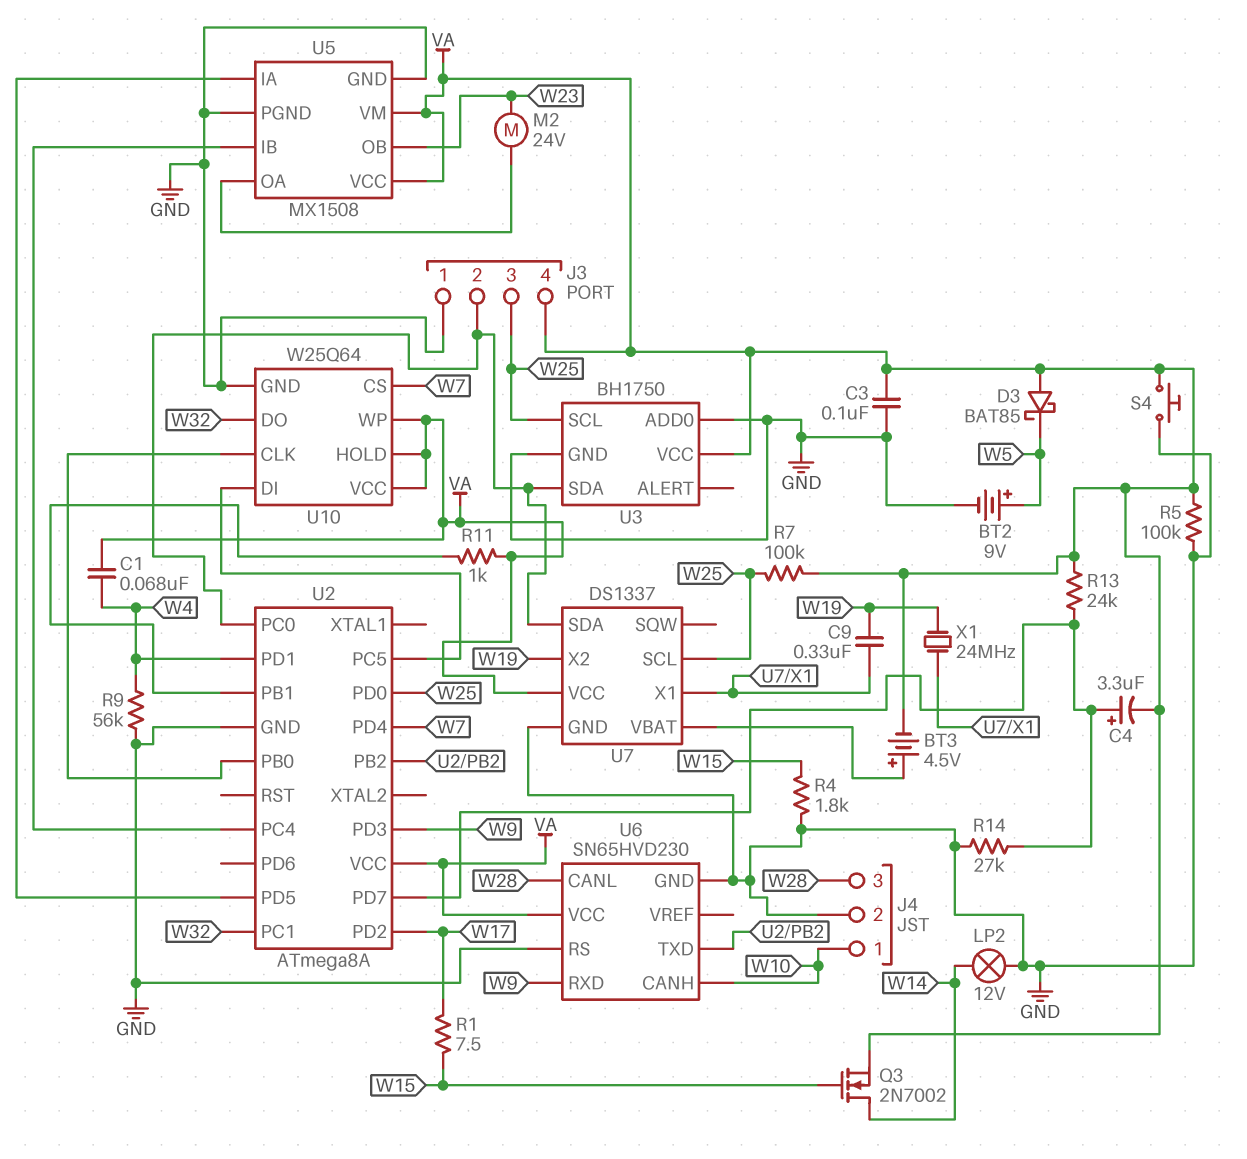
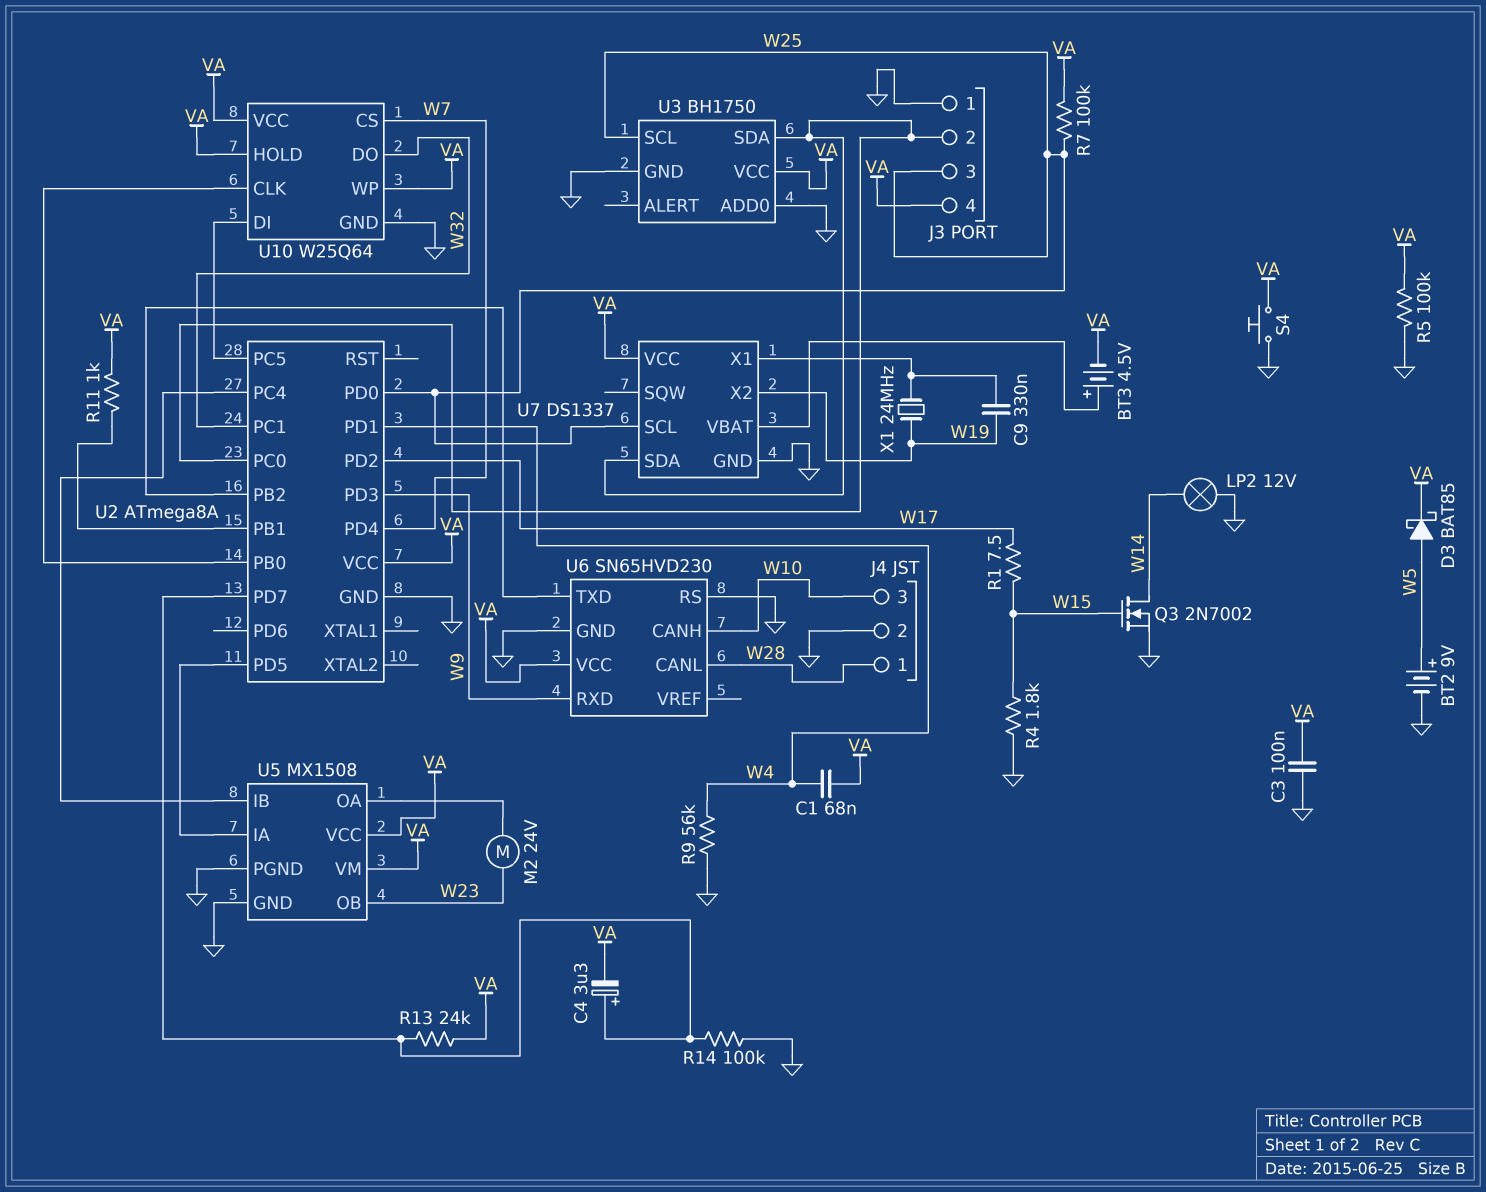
D3: schottky BAT85 (A VA, K W5) -> schottky BAT85 (A W5, K VA)
J4 pin 1: W10 -> W28
J4 pin 3: W28 -> W10
Q3: NMOS 2N7002 (G W15, D W14, S VA) -> NMOS 2N7002 (G W15, D W14, S GND)
R14: 27k (GND, U2/PD7) -> 100k (GND, U2/PD7)

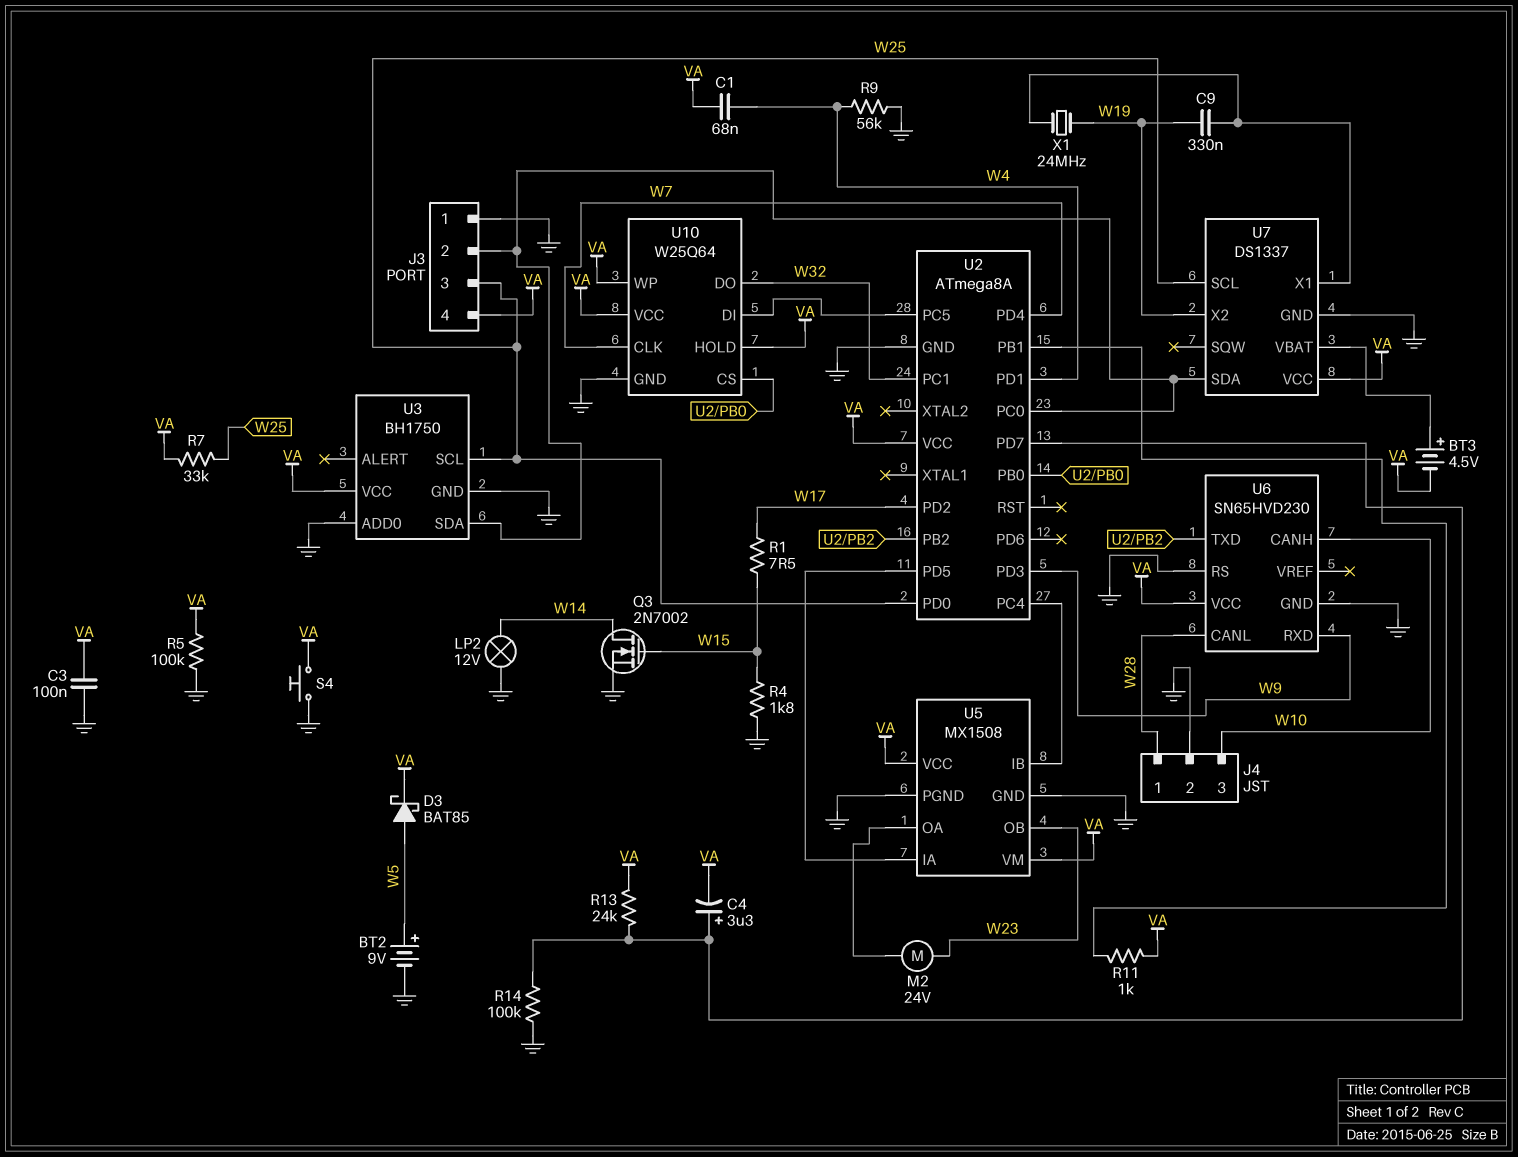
R7: 100k (VA, W25) -> 33k (VA, W25)
U10 pin CLK: U2/PB0 -> W7
U10 pin CS: W7 -> U2/PB0

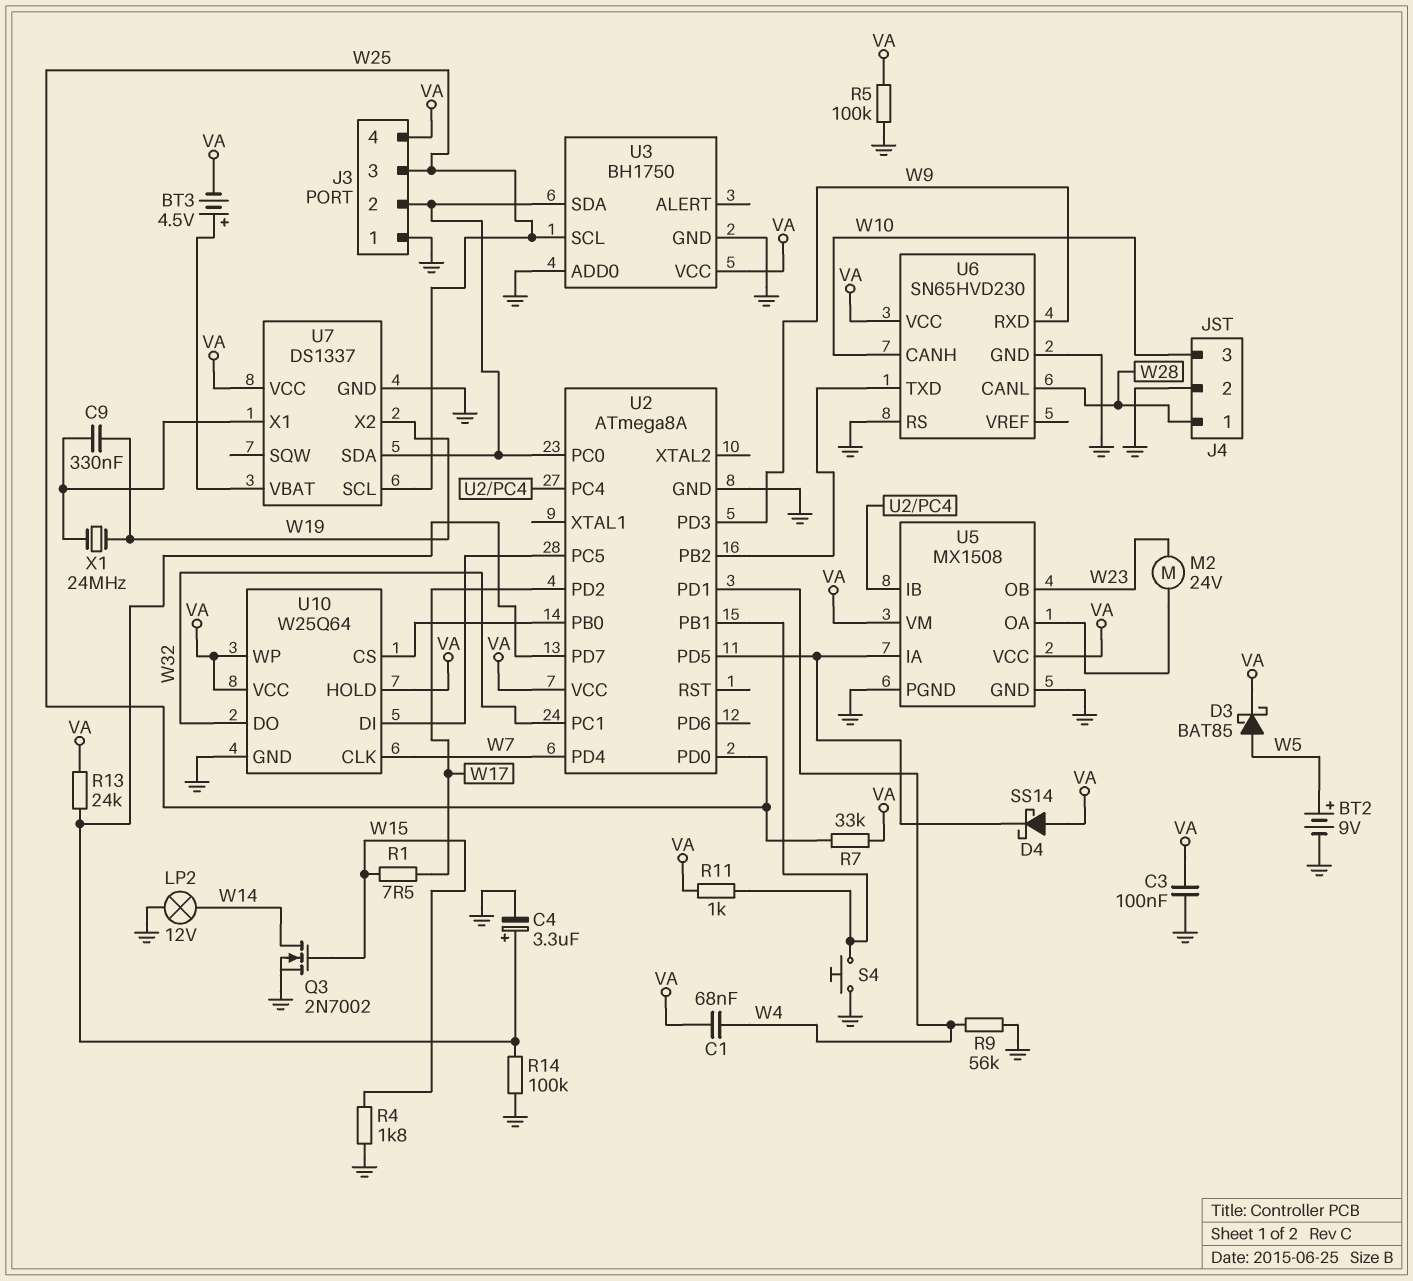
C4: 3.3uF (plus U2/PD7, minus VA) -> 3.3uF (plus U2/PD7, minus GND)
D4: none -> schottky SS14 (A VA, K U2/PD5)
S4: button (GND, VA) -> button (GND, U2/PB1)

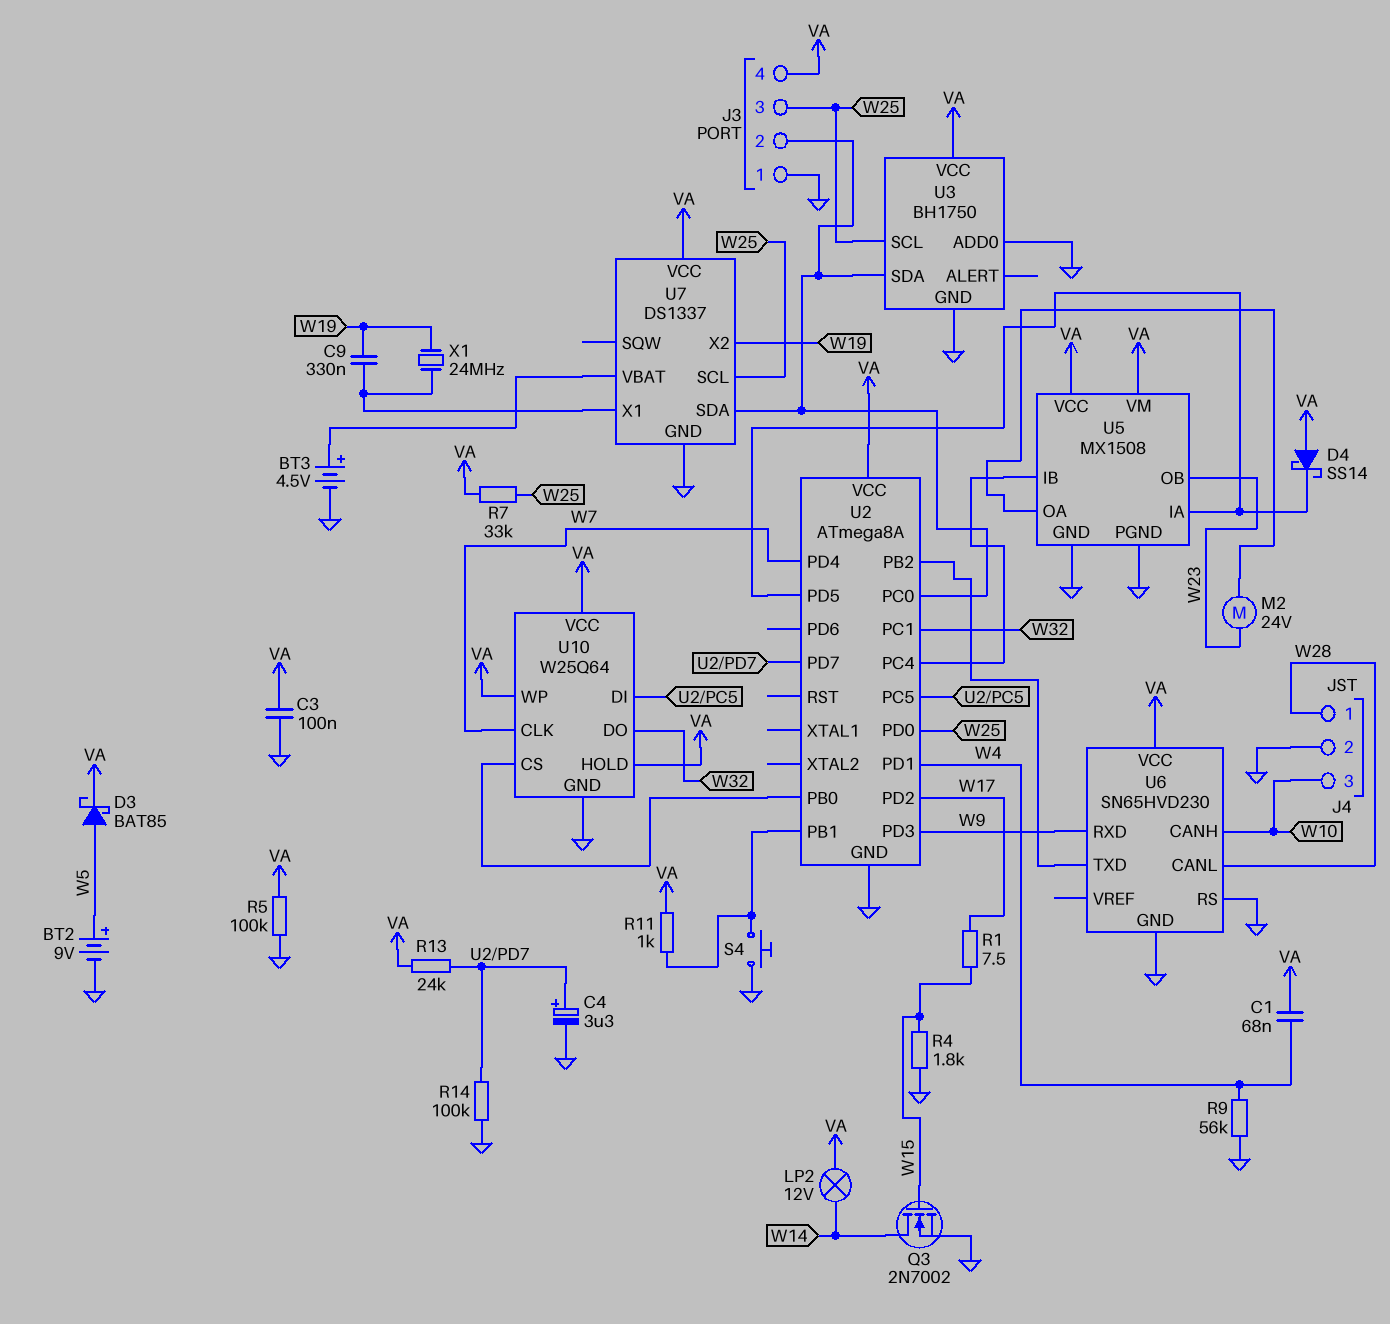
BT3: 4.5V (plus U7/VBAT, minus VA) -> 4.5V (plus U7/VBAT, minus GND)
LP2: lamp 12V (GND, W14) -> lamp 12V (VA, W14)

